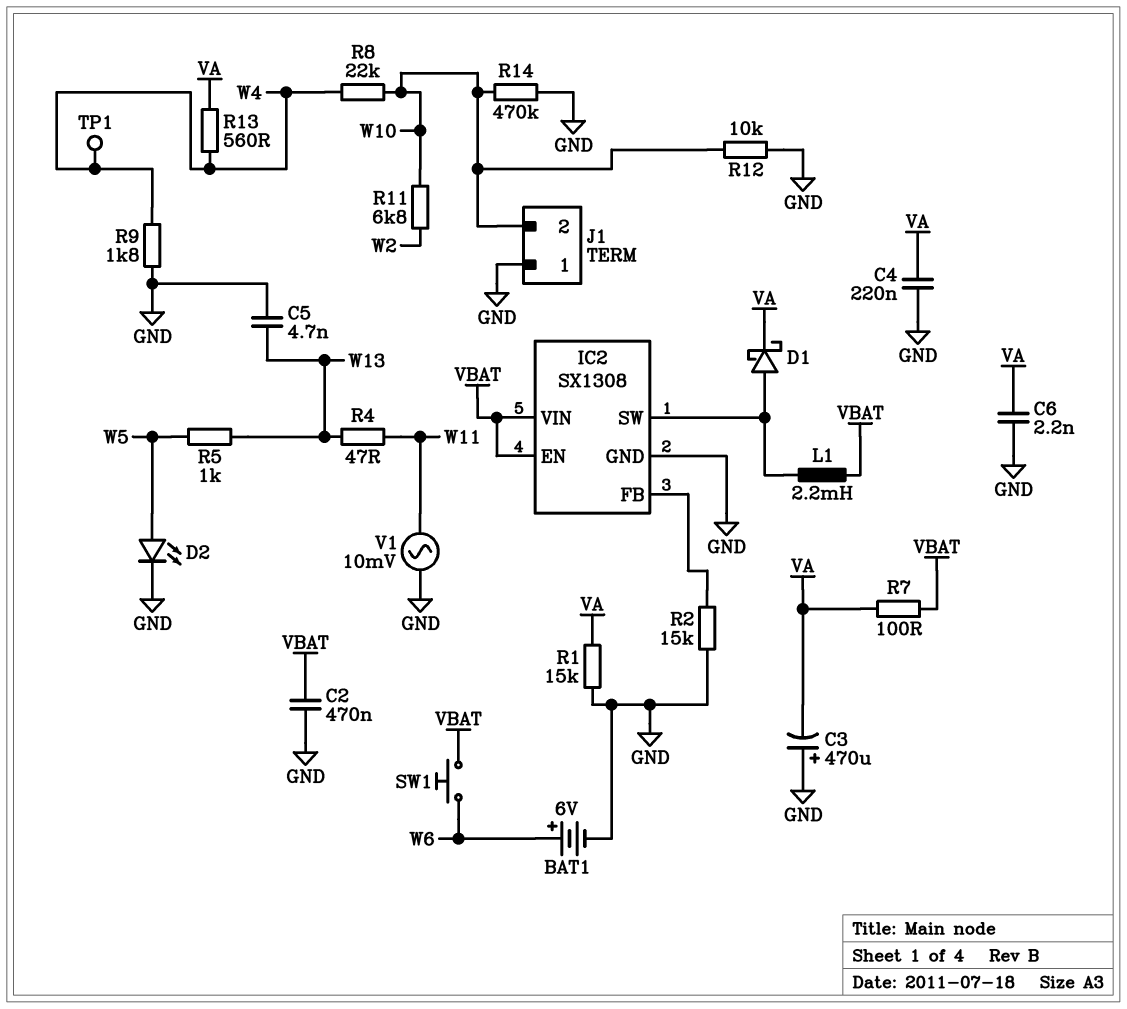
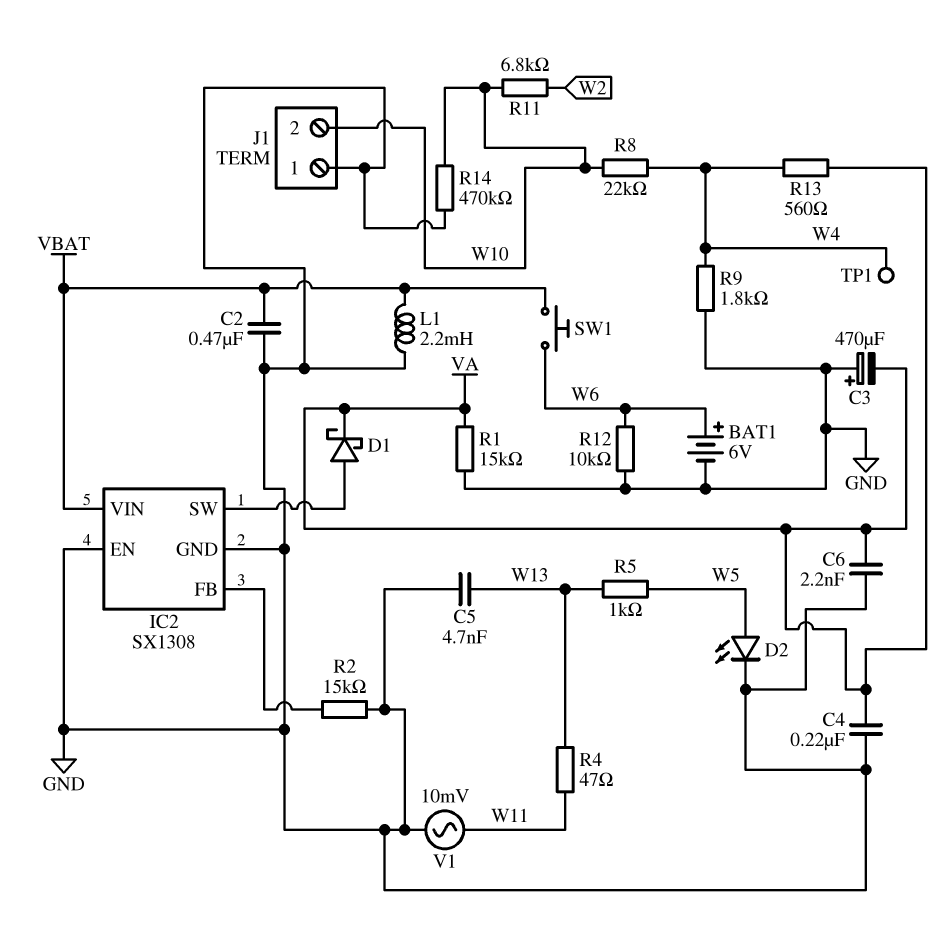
IC2 pin EN: VBAT -> GND
L1: 2.2mH (IC2/SW, VBAT) -> 2.2mH (GND, VBAT)
R7: 100 (VA, VBAT) -> none
R12: 10k (GND, W10) -> 10k (GND, W6)

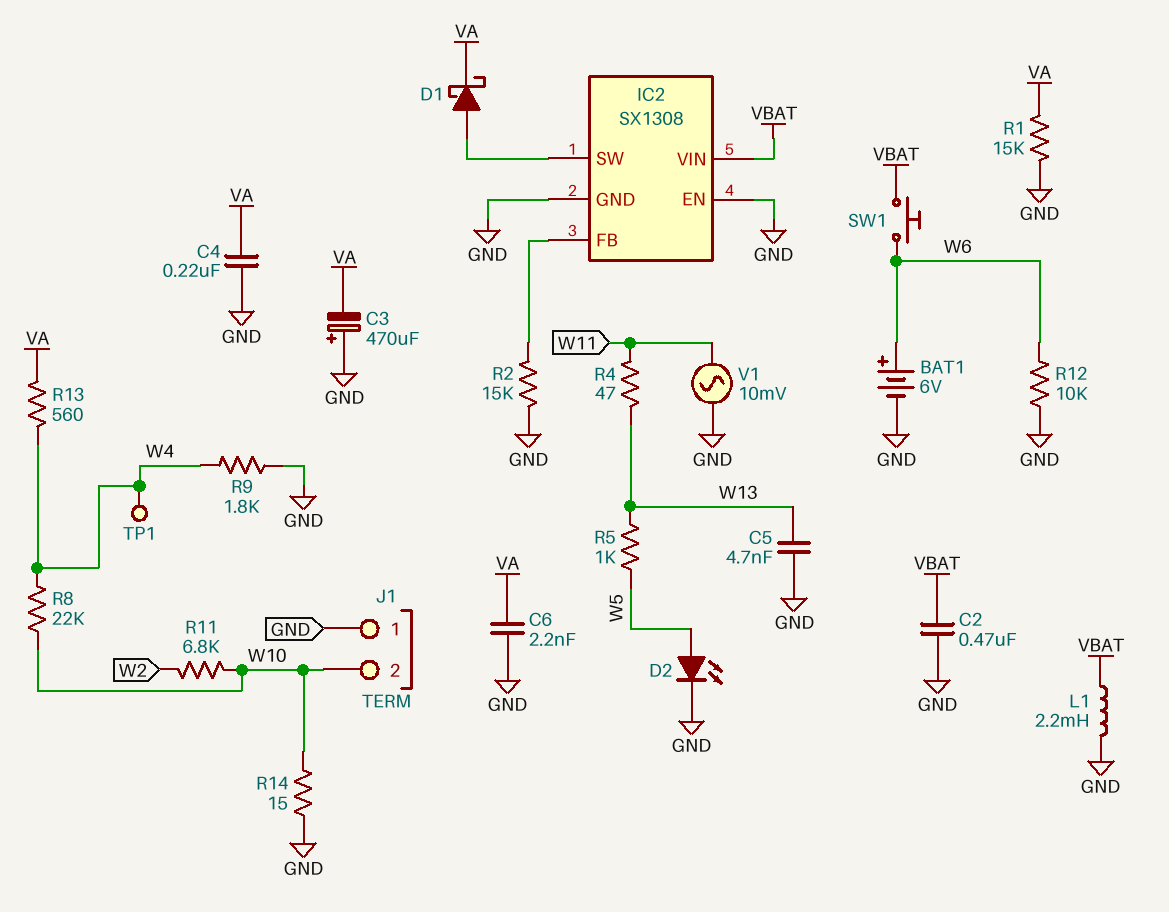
R14: 470k (GND, W10) -> 15 (GND, W10)

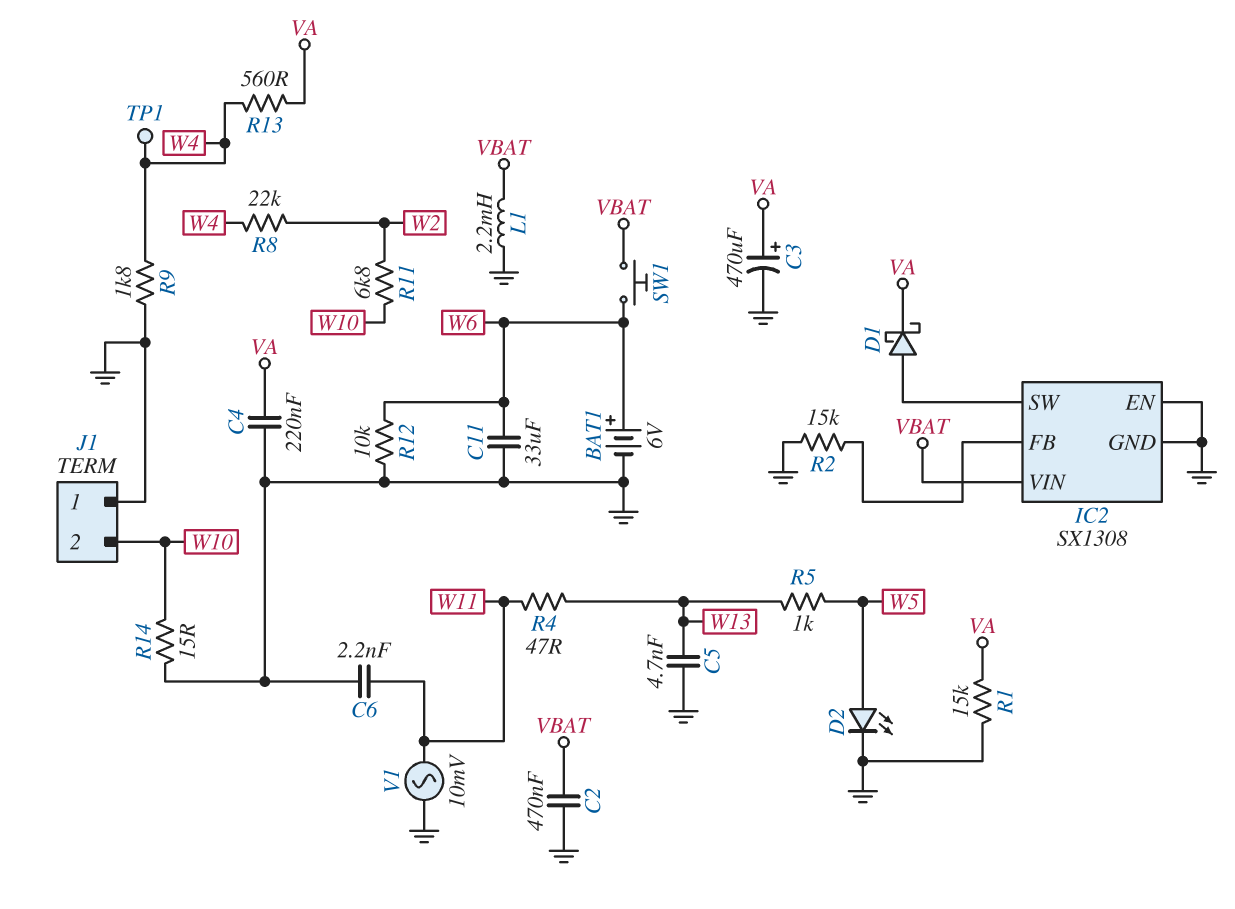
C3: 470uF (plus GND, minus VA) -> 470uF (plus VA, minus GND)
C6: 2.2nF (GND, VA) -> 2.2nF (GND, W11)
C11: none -> 33uF (GND, W6)
R8: 22k (W4, W10) -> 22k (W2, W4)

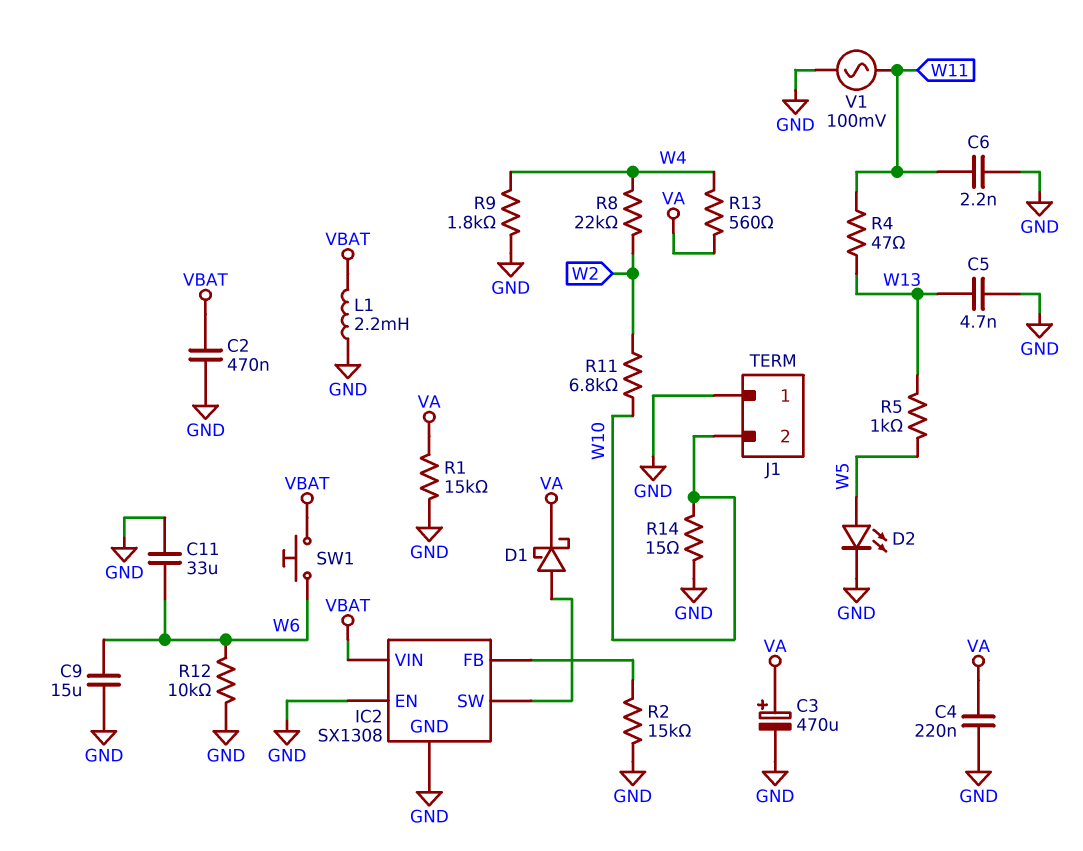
BAT1: 6V (plus W6, minus GND) -> none
C9: none -> 15uF (GND, W6)
TP1: test point (W4) -> none
V1: AC 10mV (GND, W11) -> AC 100mV (GND, W11)

